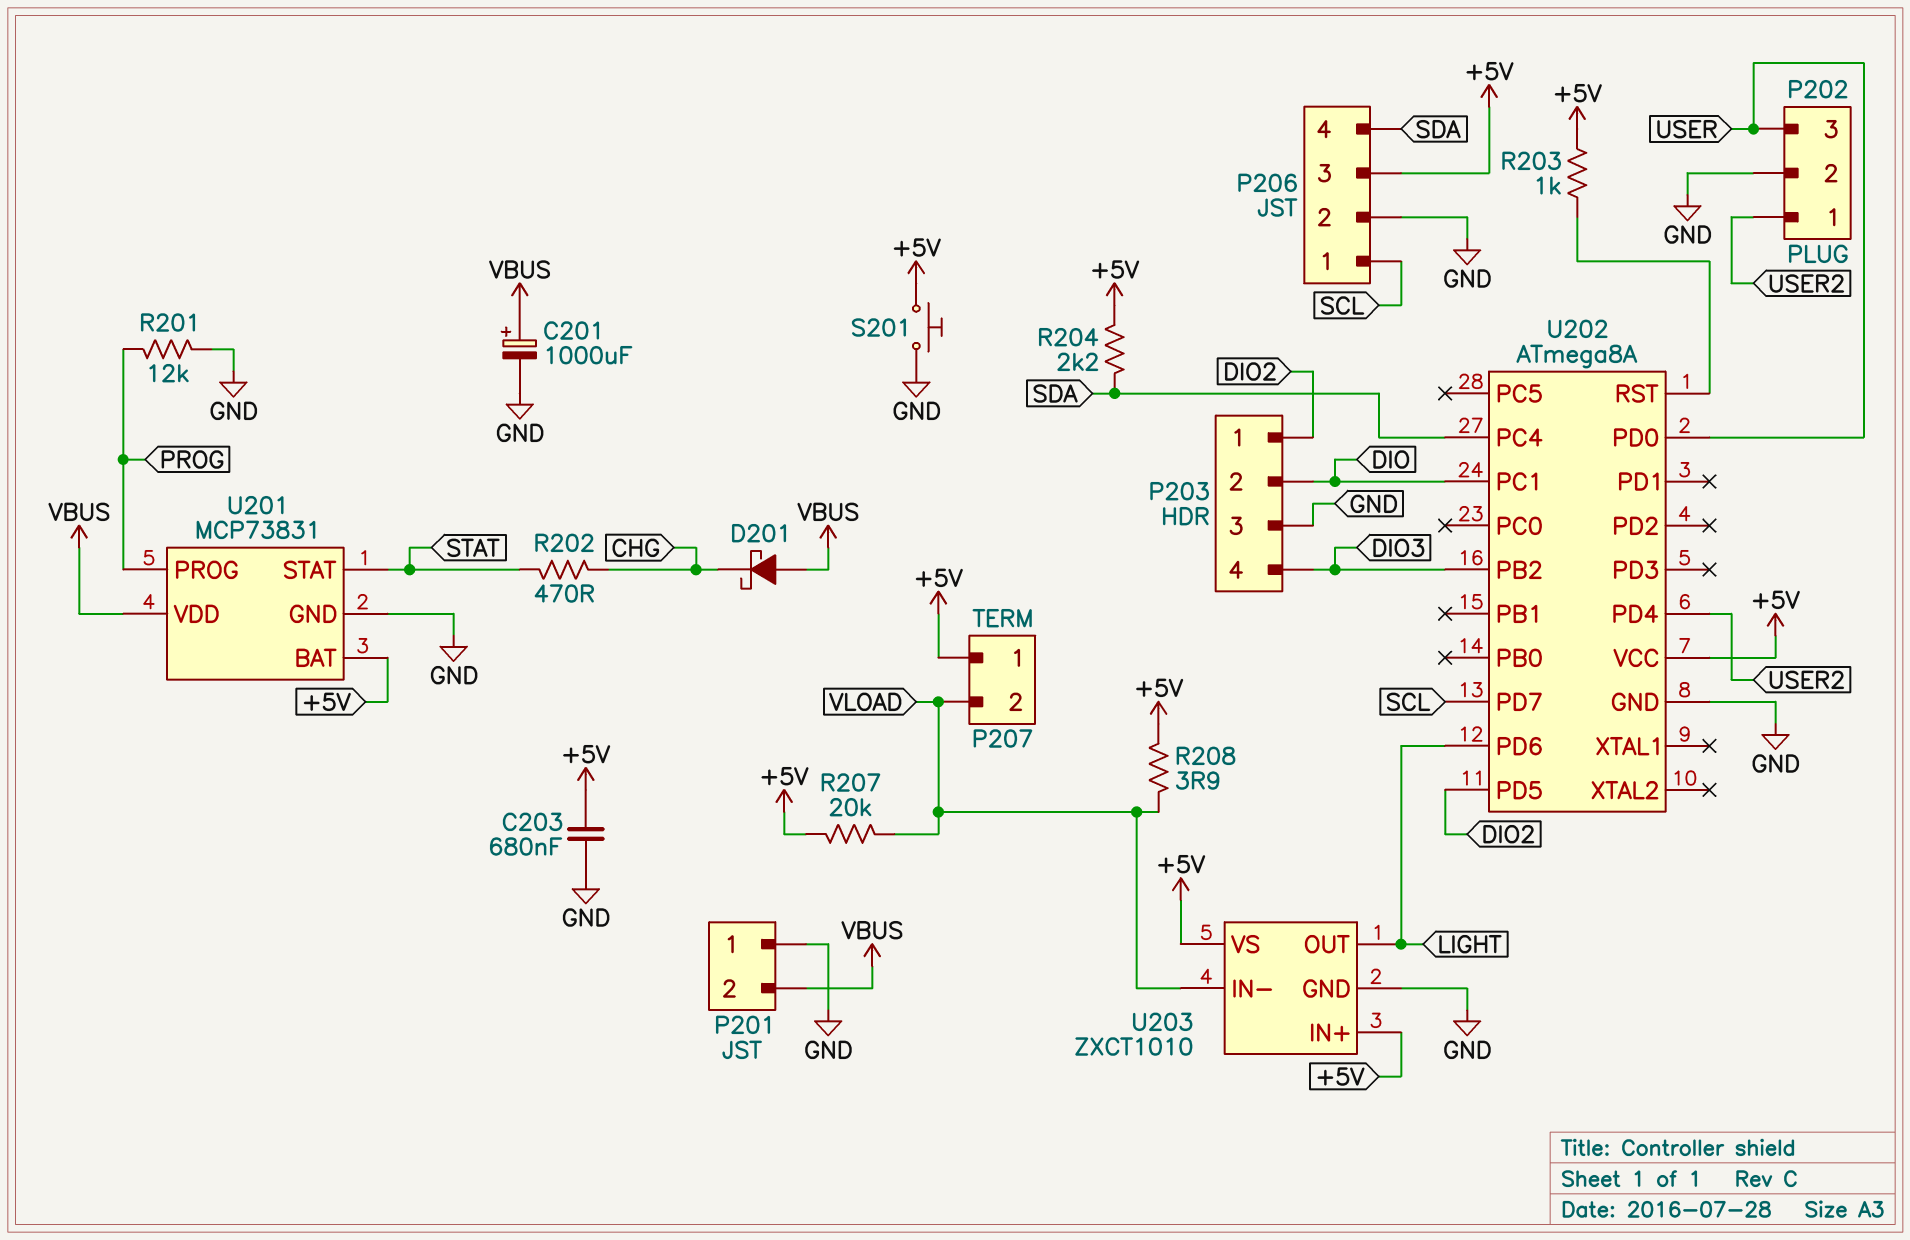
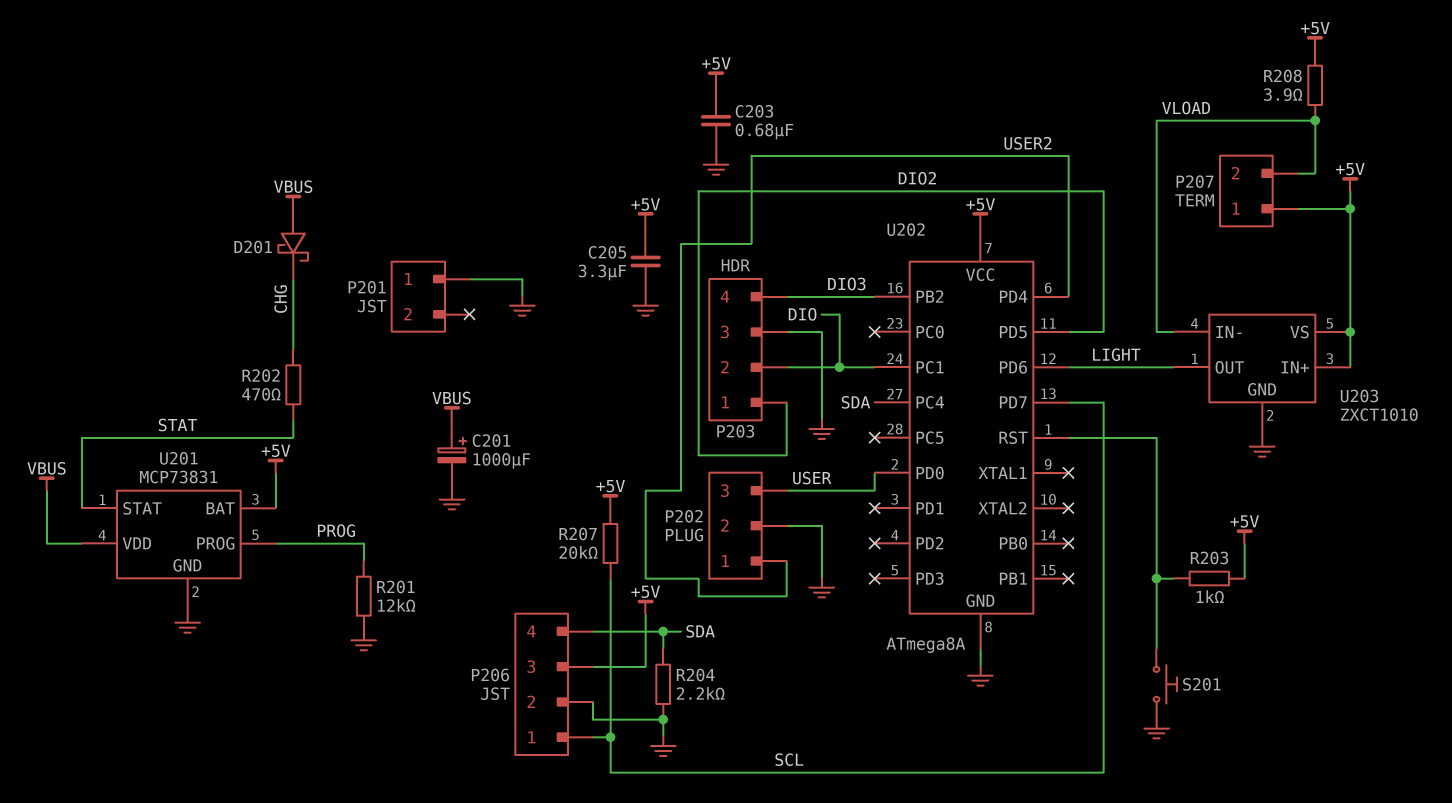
C205: none -> 3.3uF (+5V, GND)
P201 pin 2: VBUS -> none
R204: 2.2k (+5V, SDA) -> 2.2k (GND, SDA)
R207: 20k (+5V, VLOAD) -> 20k (+5V, SCL)
S201: button (+5V, GND) -> button (GND, U202/RST)

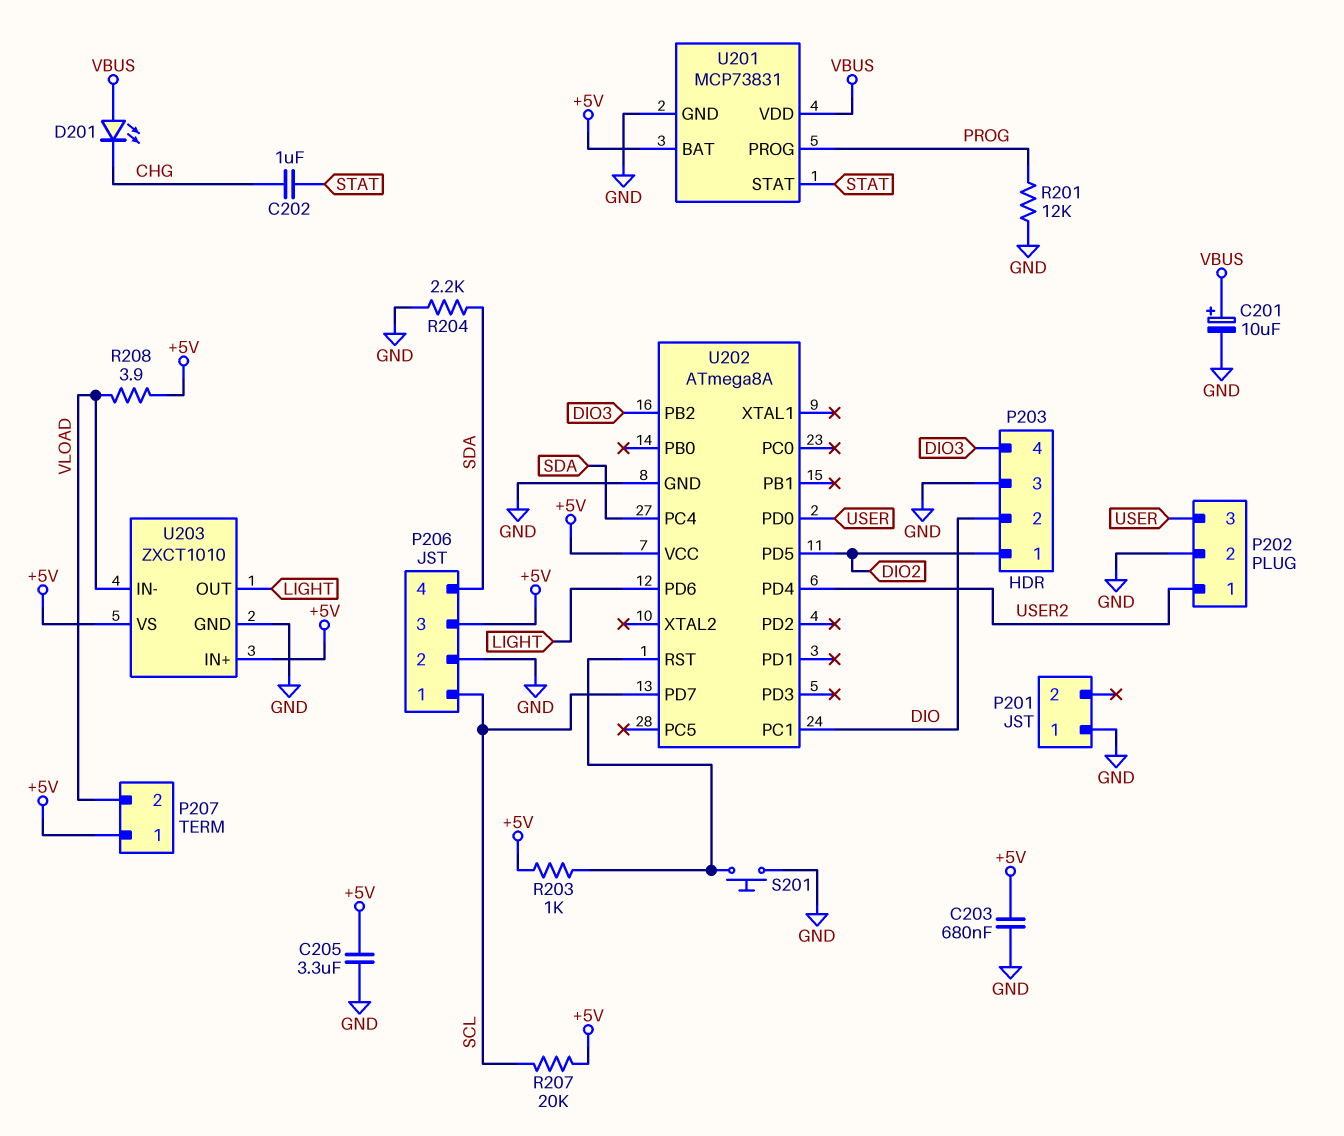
C201: 1000uF (plus VBUS, minus GND) -> 10uF (plus VBUS, minus GND)
C202: none -> 1uF (CHG, STAT)
D201: schottky (A VBUS, K CHG) -> LED (A VBUS, K CHG)
R202: 470 (CHG, STAT) -> none

